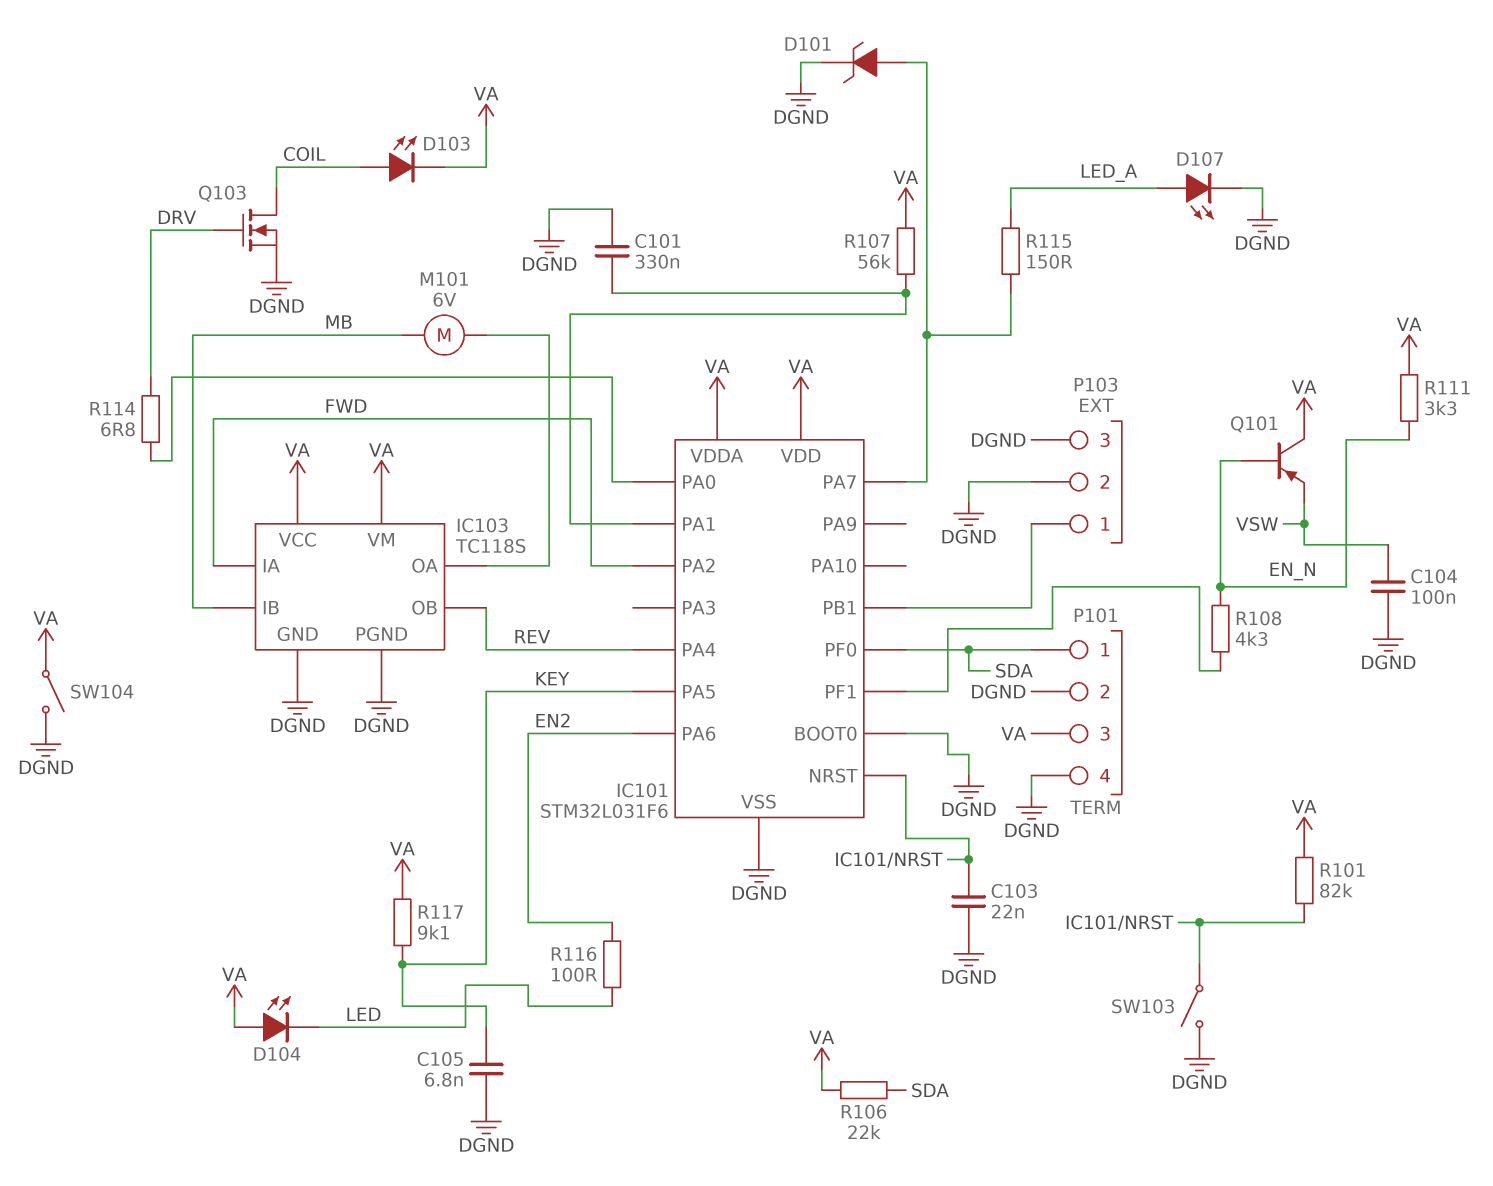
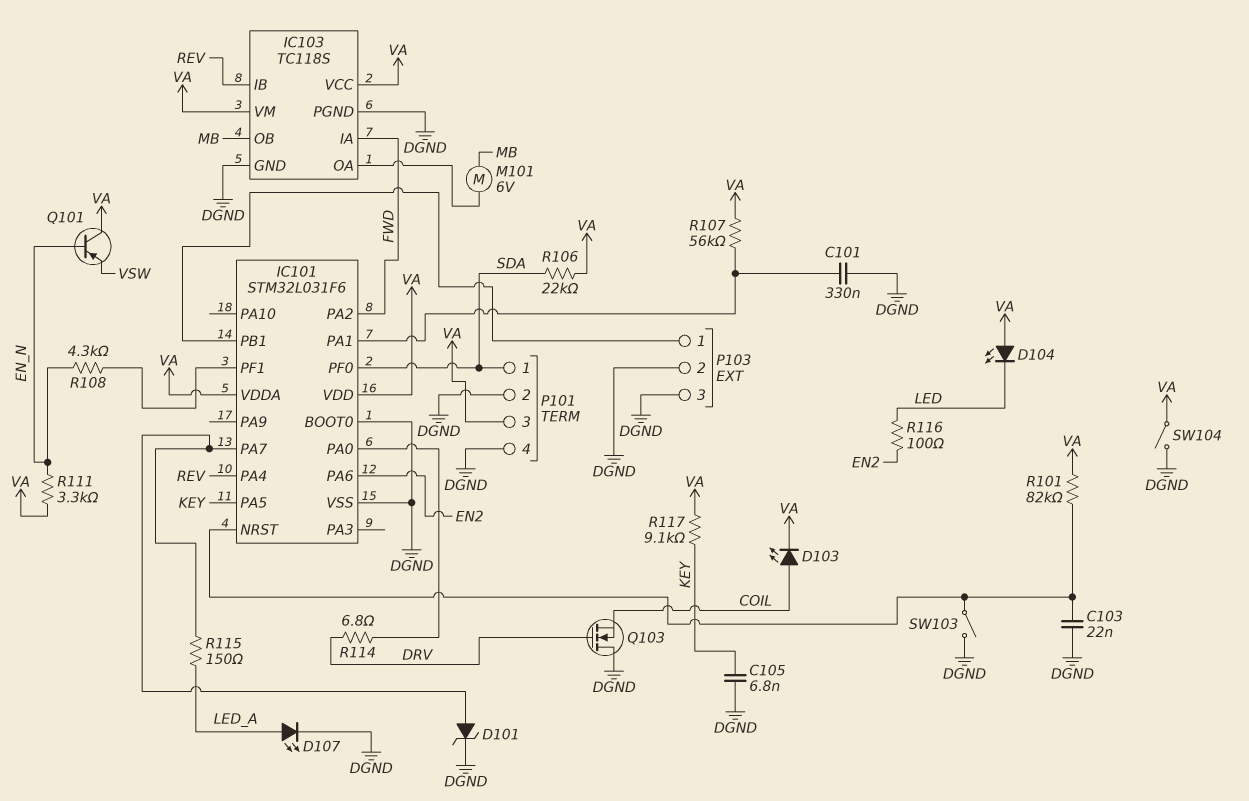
C104: 100nF (DGND, VSW) -> none
IC103 pin IB: MB -> REV
IC103 pin OB: REV -> MB
Q103: NMOS (G DRV, D COIL, S DGND) -> NMOS (G DRV, D DGND, S COIL)

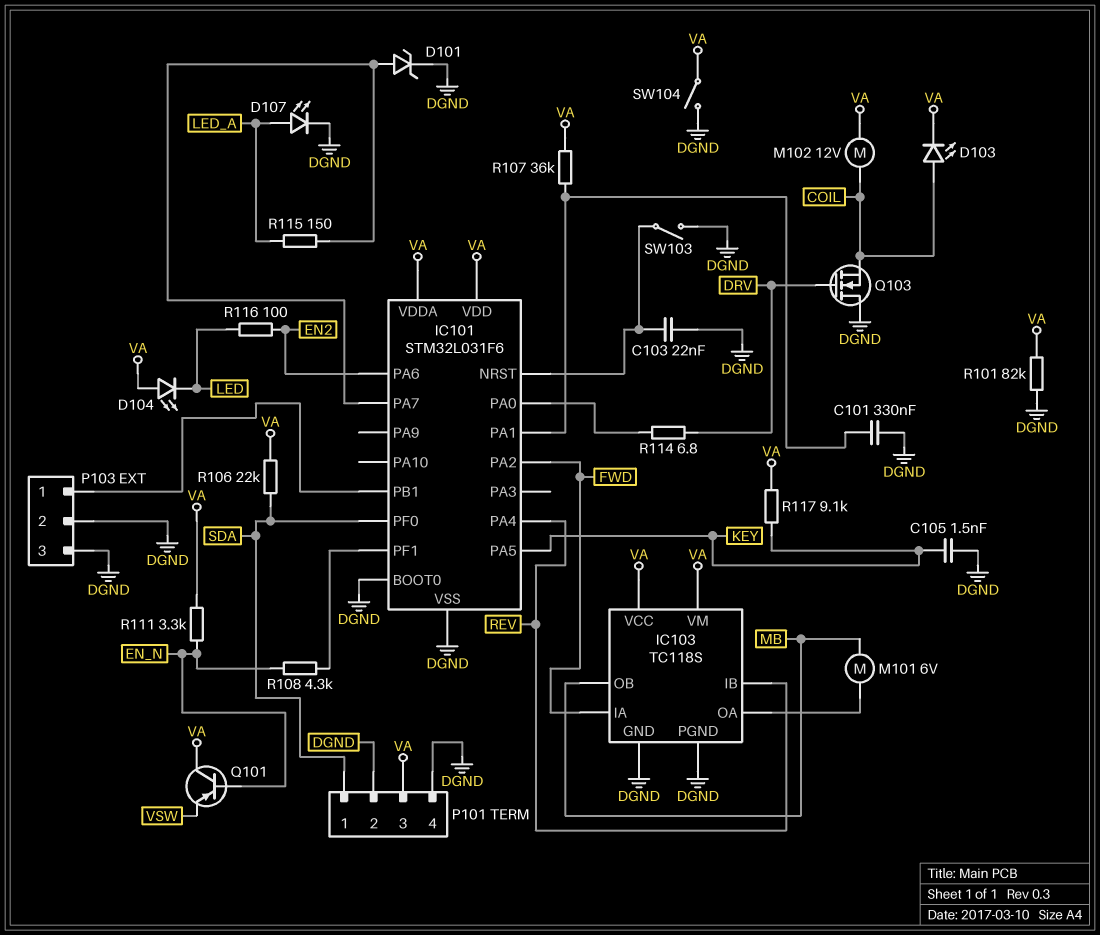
C105: 6.8nF (DGND, KEY) -> 1.5nF (DGND, KEY)
M102: none -> motor 12V (COIL, VA)
R101: 82k (IC101/NRST, VA) -> 82k (DGND, VA)
R107: 56k (IC101/PA1, VA) -> 36k (IC101/PA1, VA)

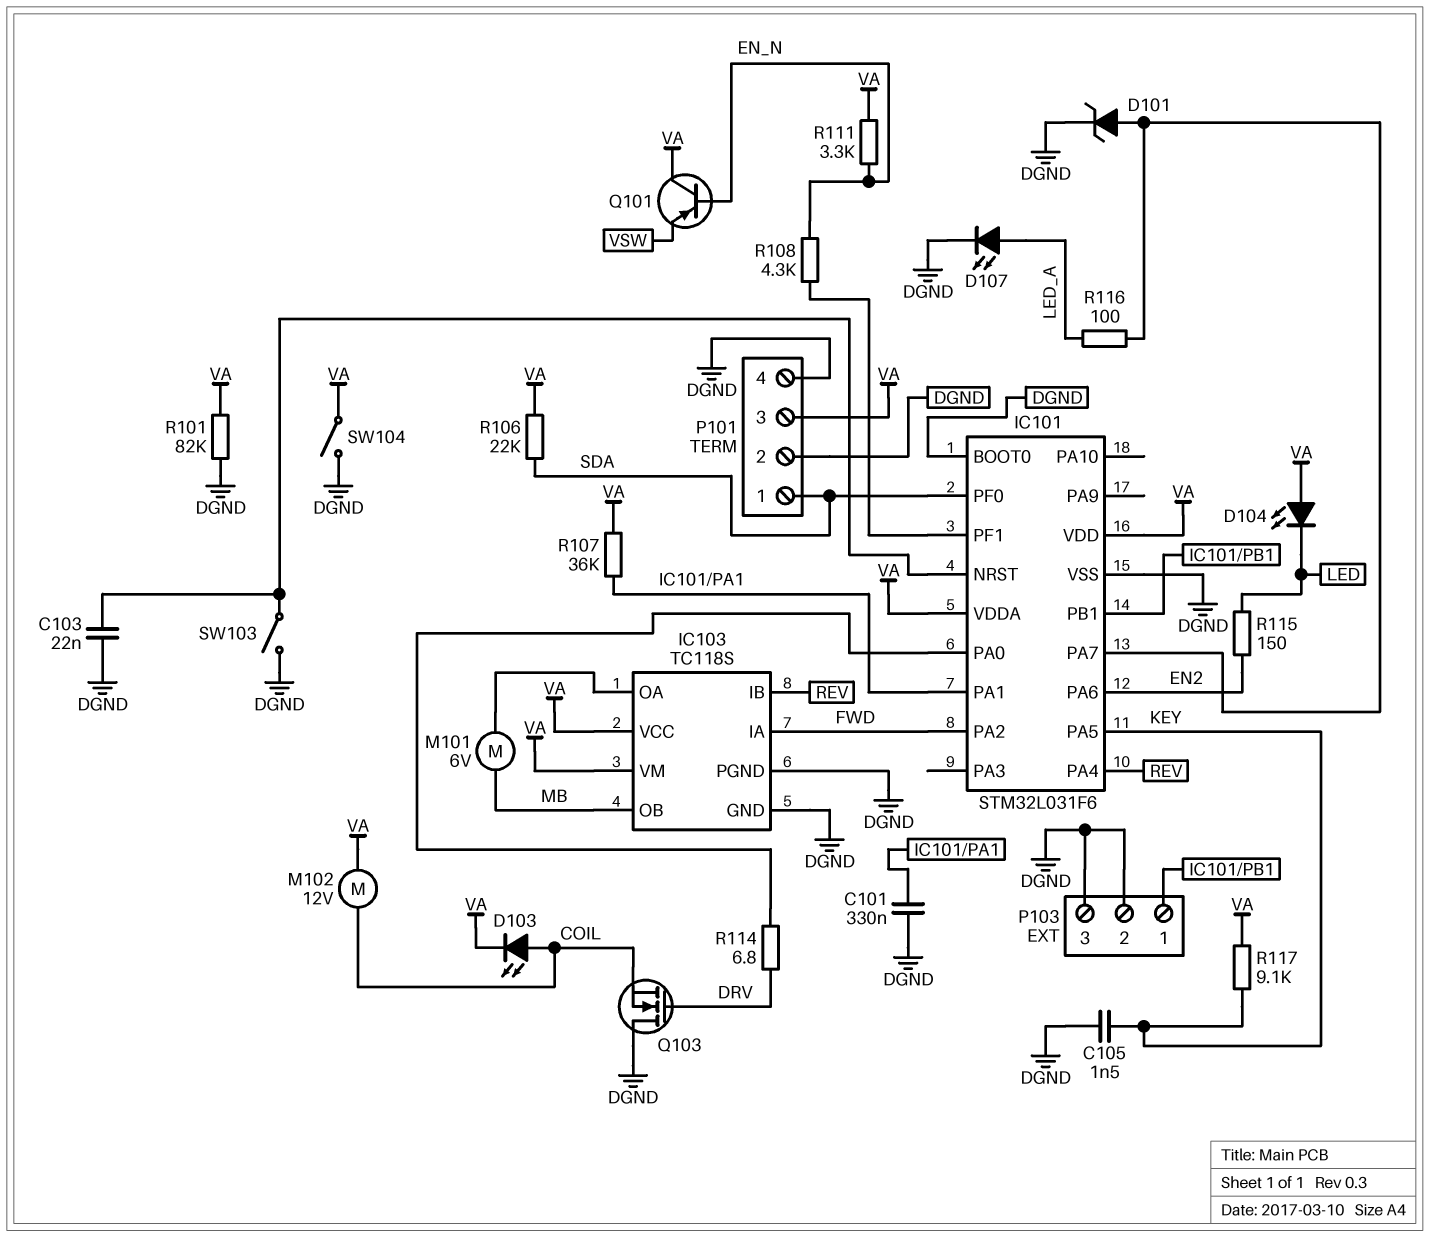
R115: 150 (IC101/PA7, LED_A) -> 150 (EN2, LED)
R116: 100 (EN2, LED) -> 100 (IC101/PA7, LED_A)

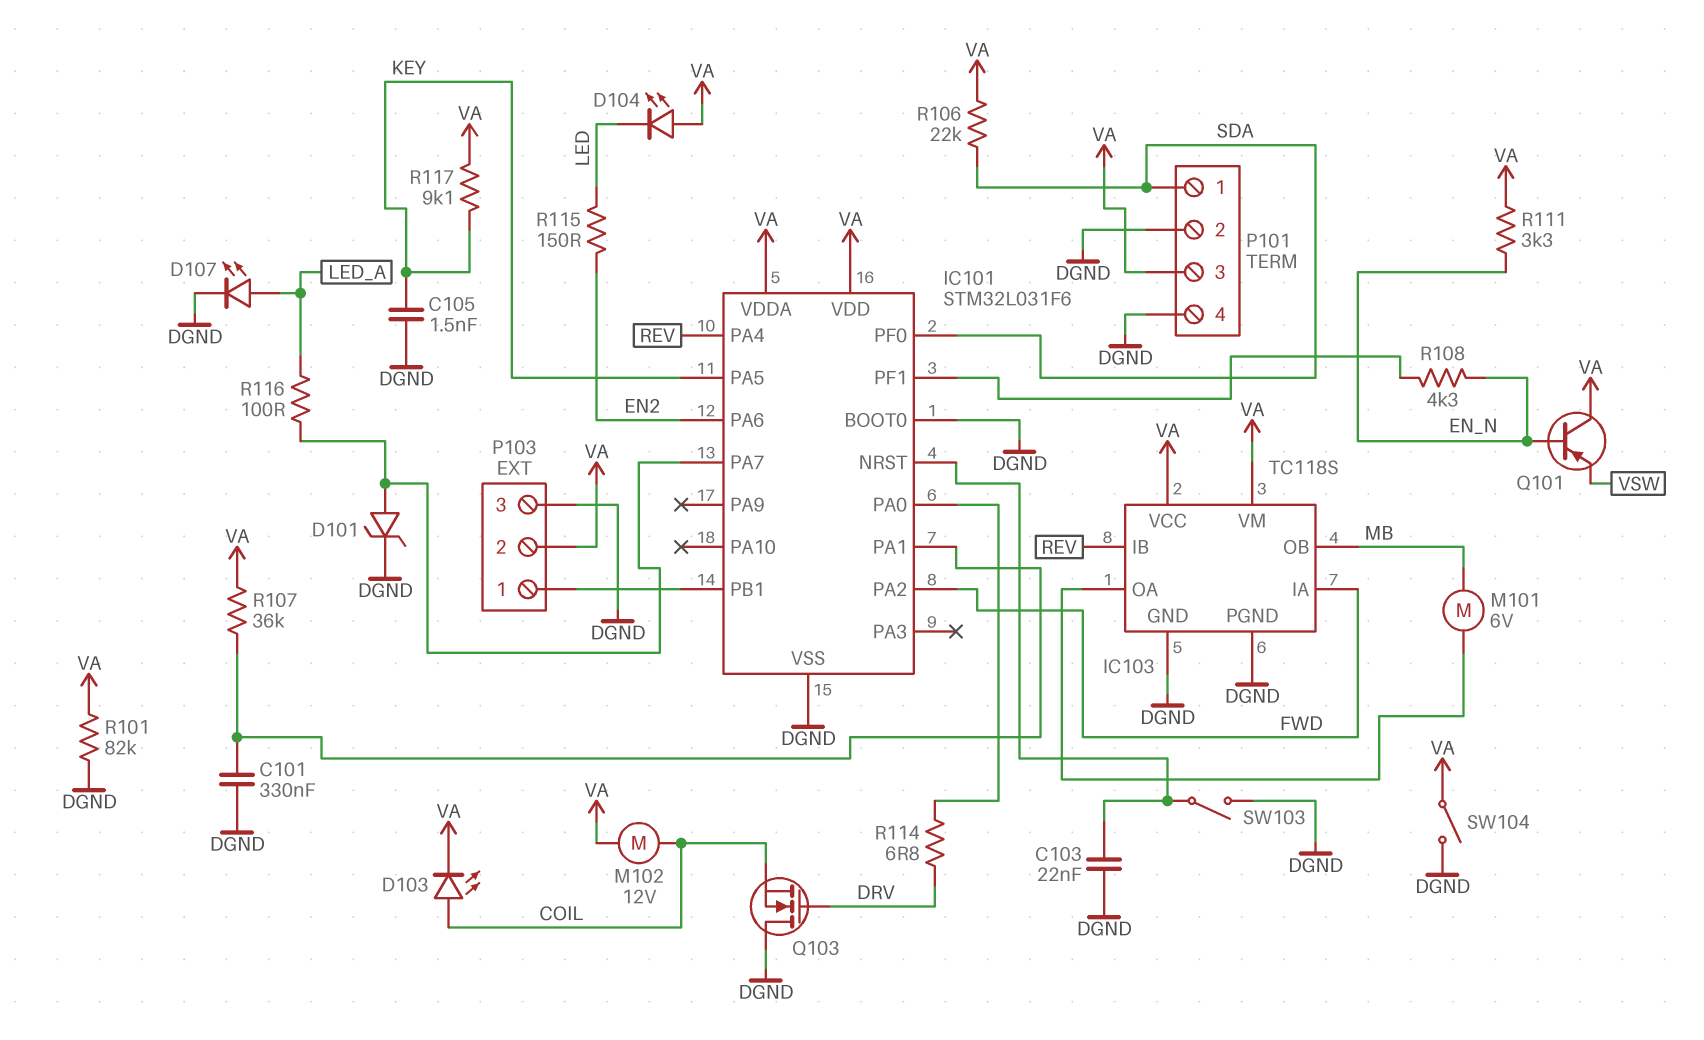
P103 pin 2: DGND -> VA

